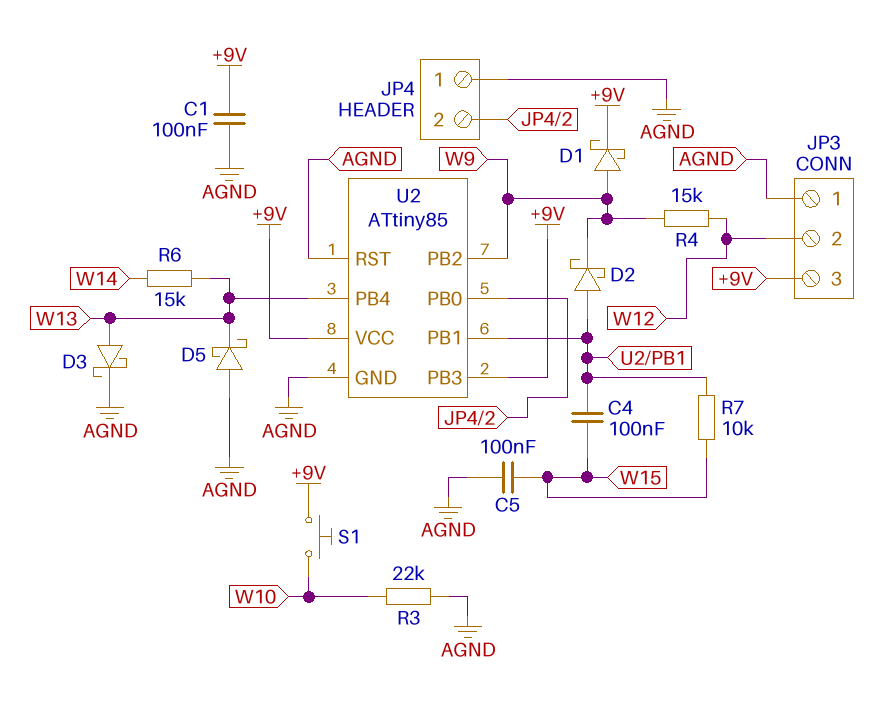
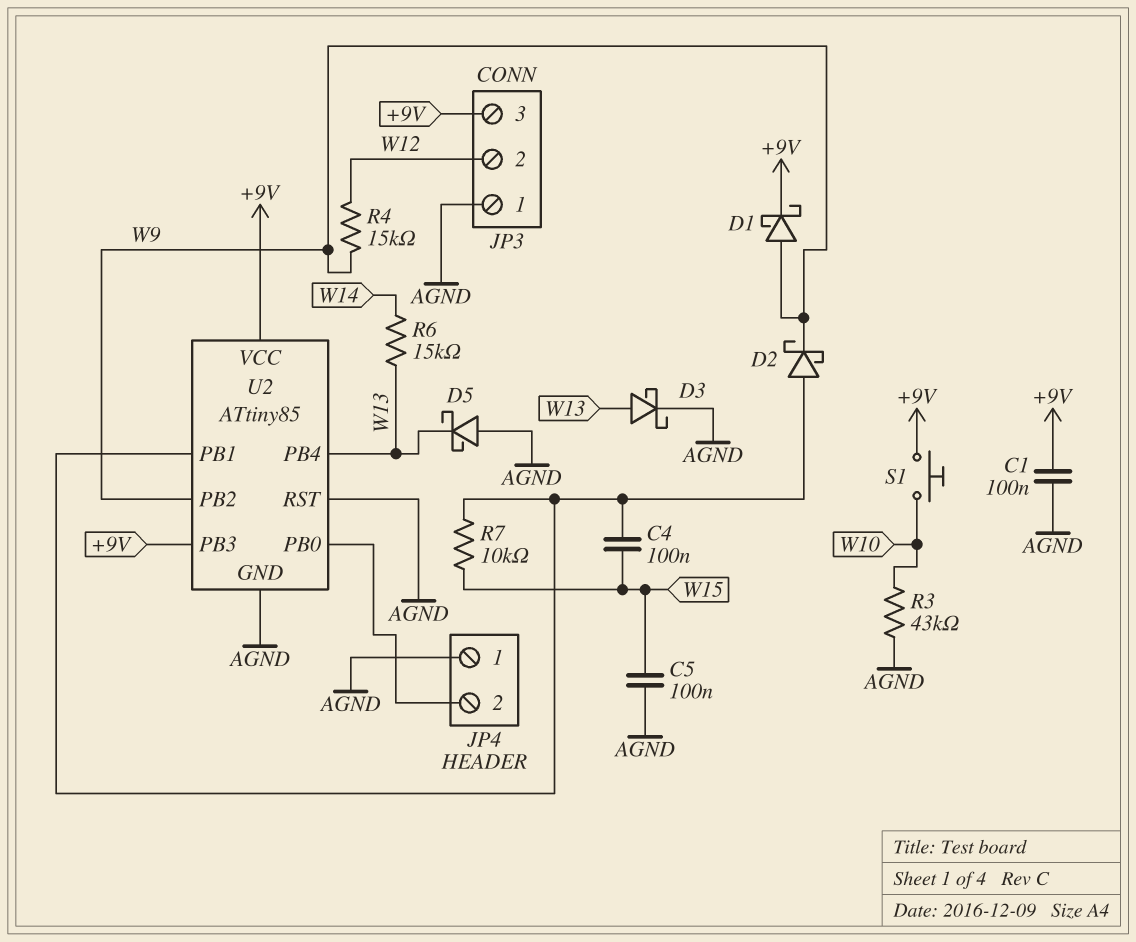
R3: 22k (AGND, W10) -> 43k (AGND, W10)

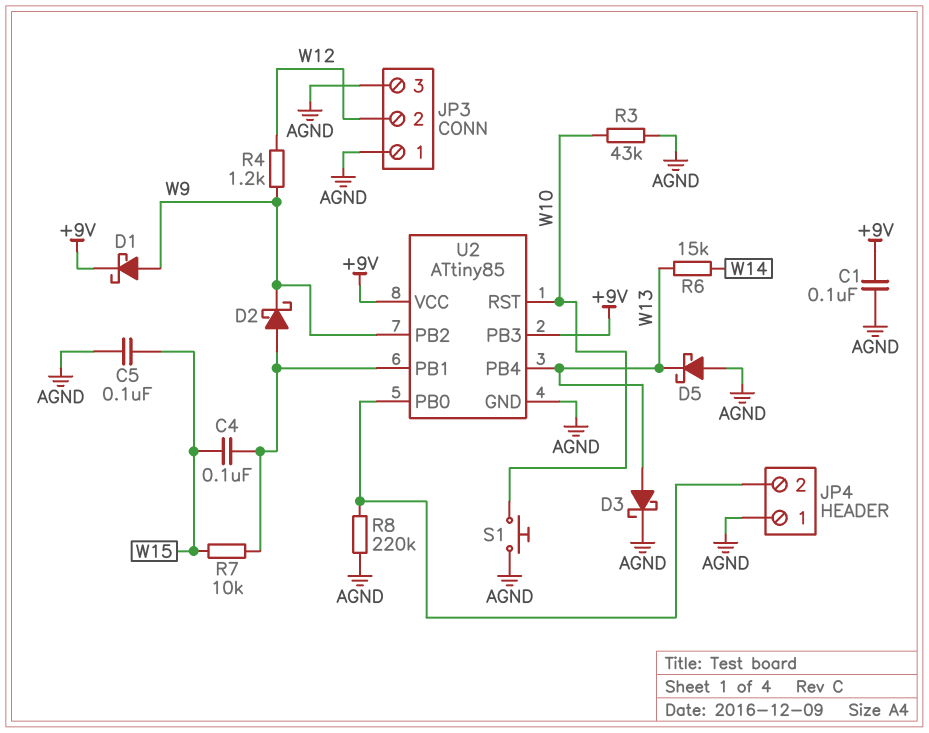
JP3 pin 3: +9V -> AGND
R4: 15k (W9, W12) -> 1.2k (W9, W12)
R8: none -> 220k (AGND, JP4/2)
S1: button (+9V, W10) -> button (AGND, W10)
U2 pin RST: AGND -> W10

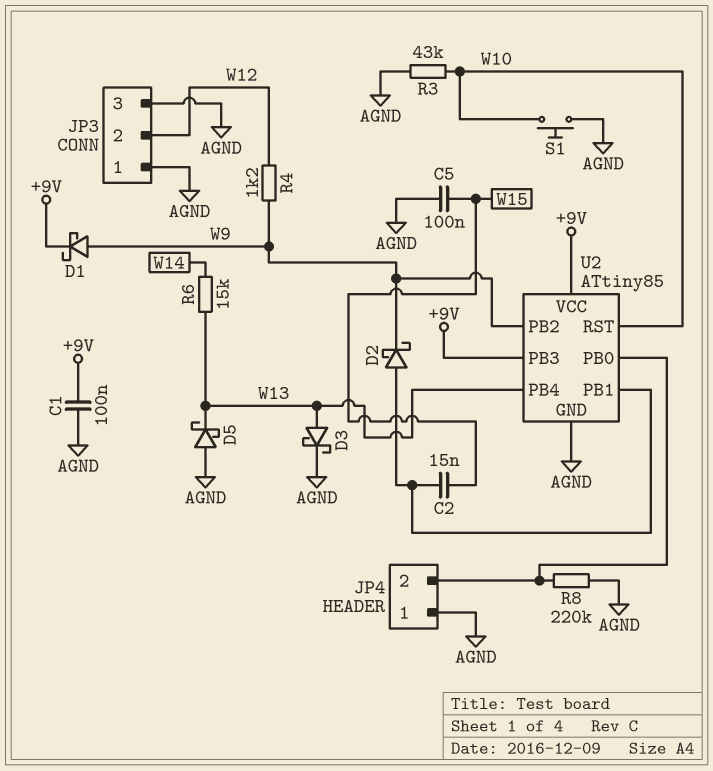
C2: none -> 15nF (U2/PB1, W15)
C4: 100nF (U2/PB1, W15) -> none
R7: 10k (U2/PB1, W15) -> none

